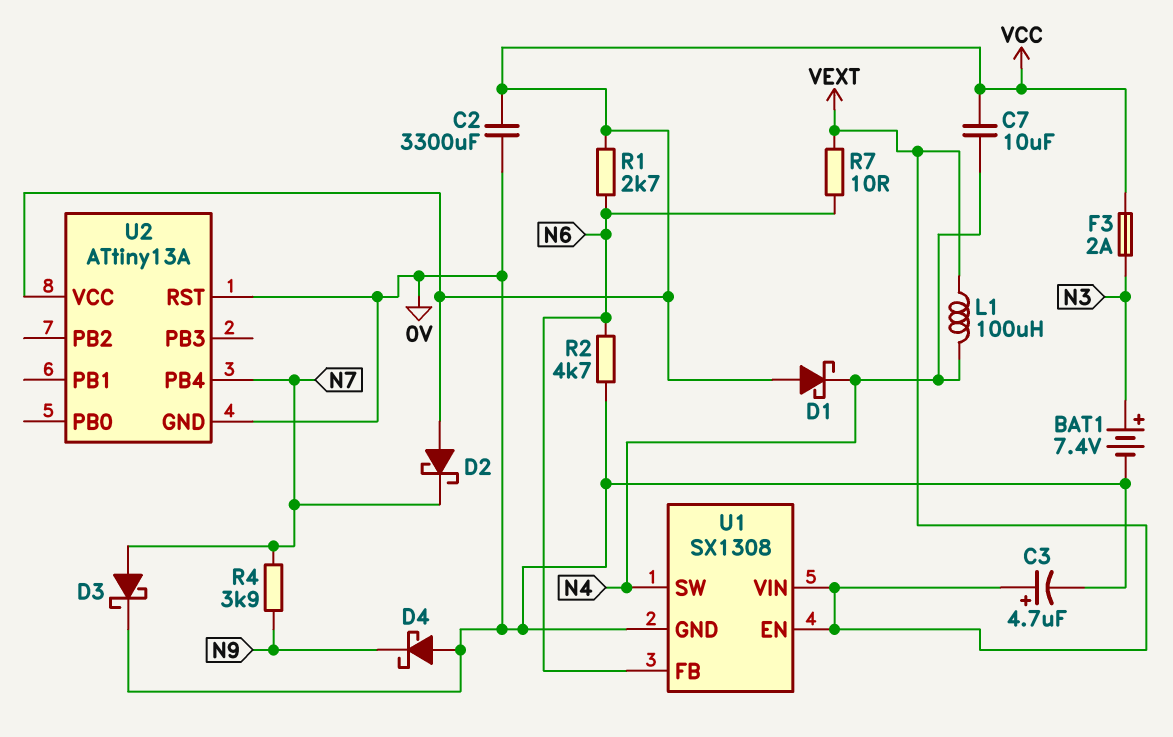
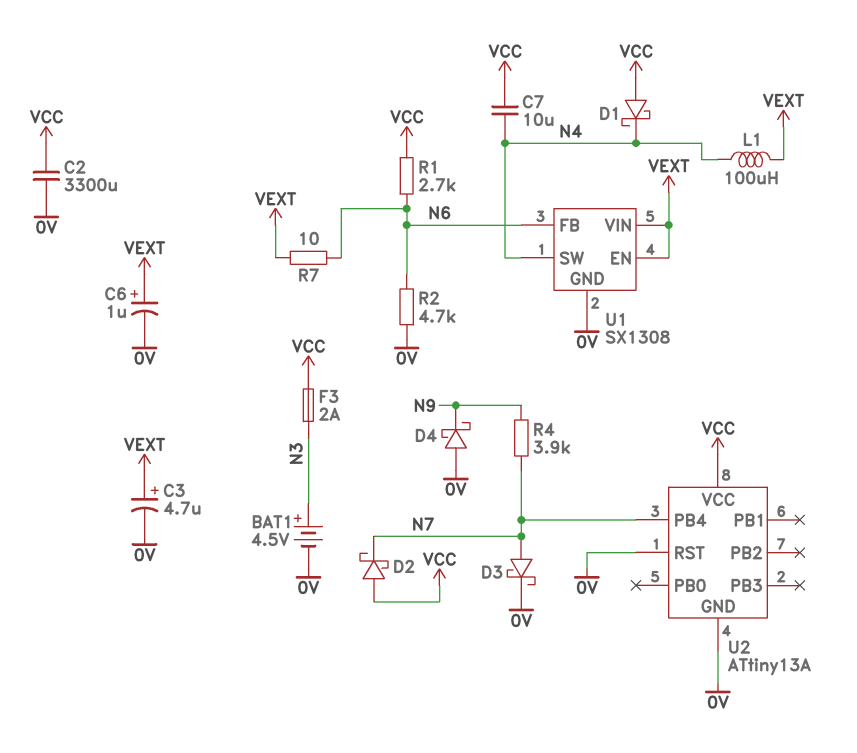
BAT1: 7.4V (plus N3, minus 0V) -> 4.5V (plus N3, minus 0V)
C6: none -> 1uF (plus VEXT, minus 0V)

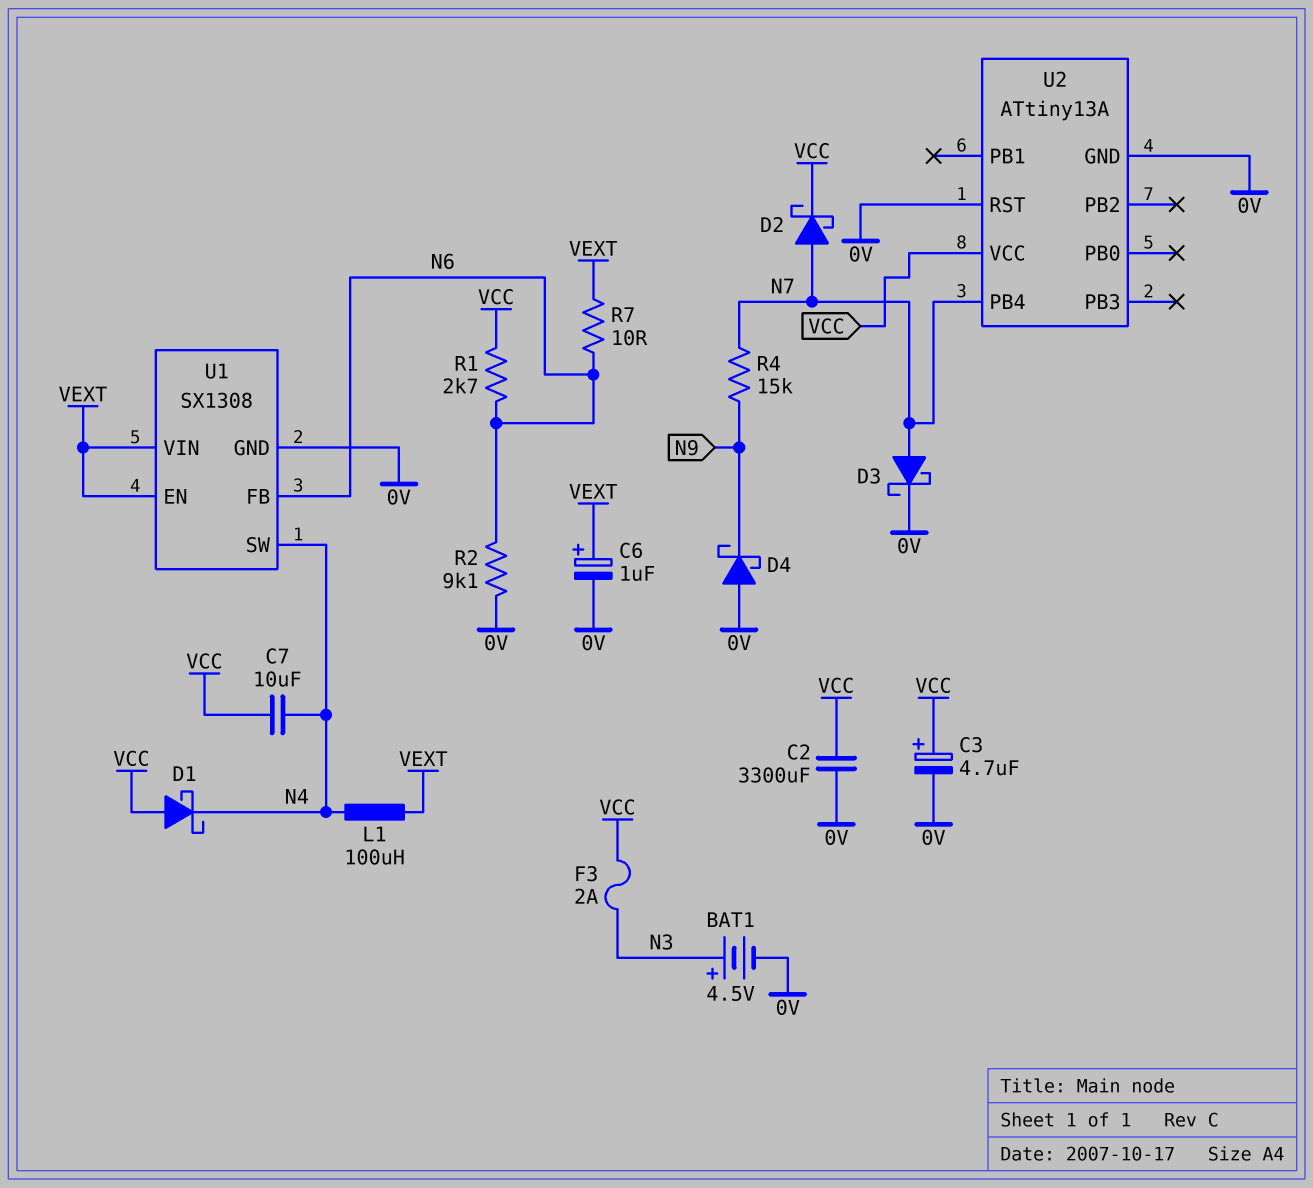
C3: 4.7uF (plus VEXT, minus 0V) -> 4.7uF (plus VCC, minus 0V)
D2: schottky (A VCC, K N7) -> schottky (A N7, K VCC)
R2: 4.7k (0V, N6) -> 9.1k (0V, N6)
R4: 3.9k (N7, N9) -> 15k (N7, N9)

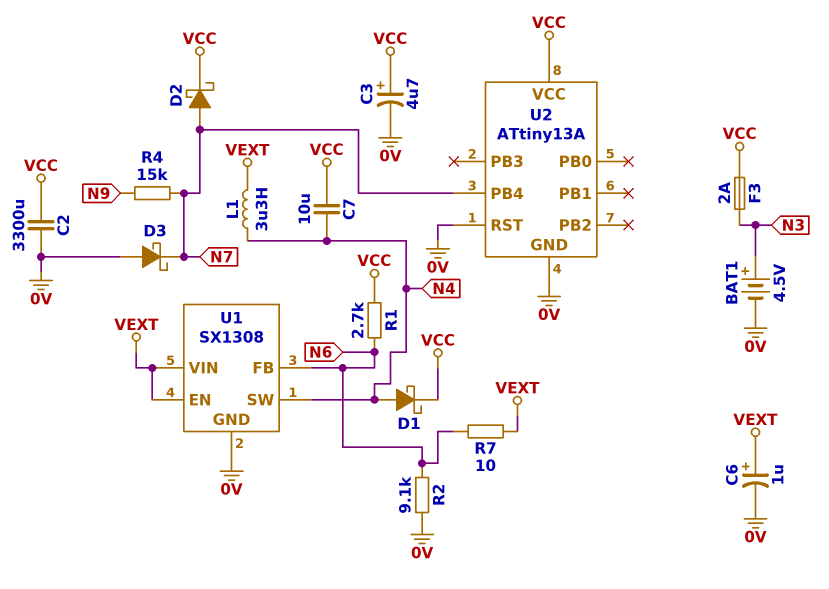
D1: schottky (A VCC, K N4) -> schottky (A N4, K VCC)
D3: schottky (A N7, K 0V) -> schottky (A 0V, K N7)
D4: schottky (A 0V, K N9) -> none
L1: 100uH (N4, VEXT) -> 3.3uH (N4, VEXT)

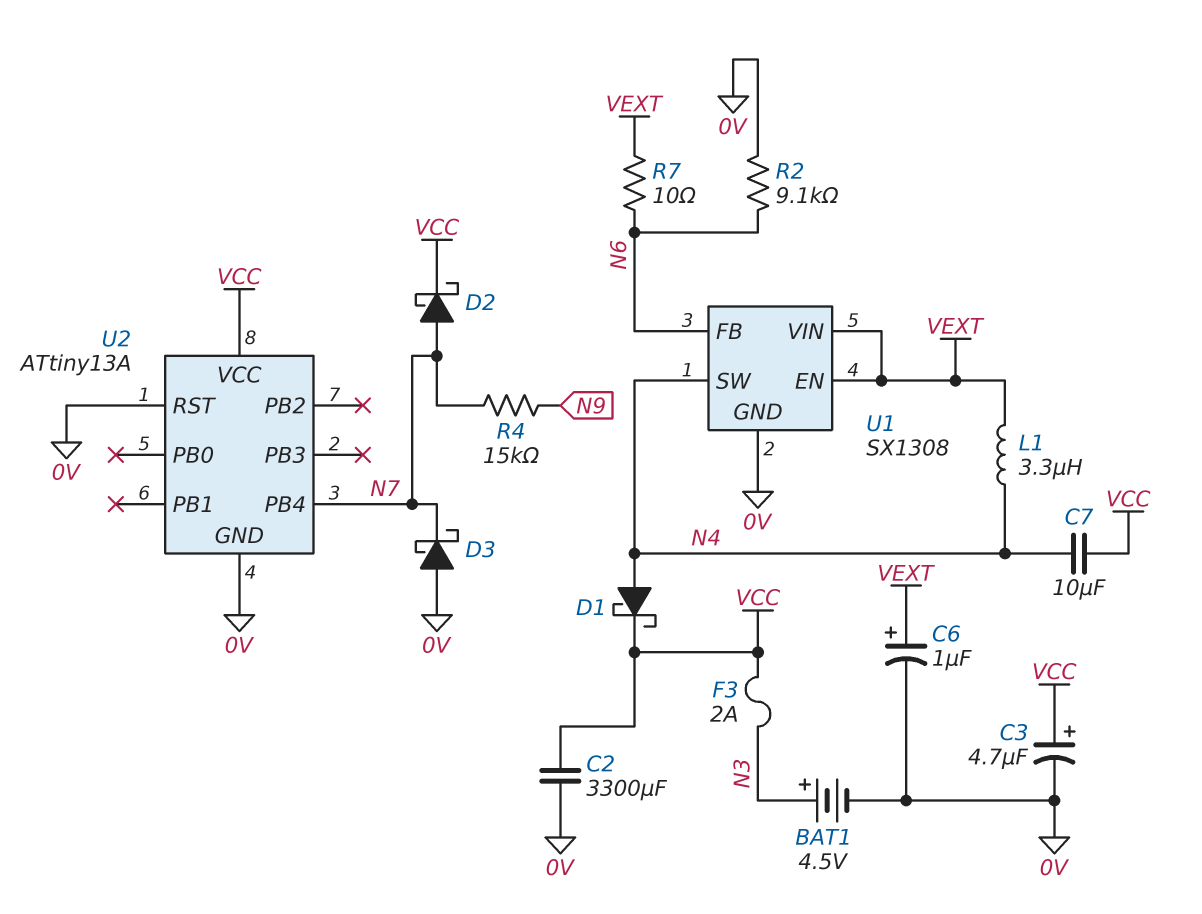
R1: 2.7k (N6, VCC) -> none

